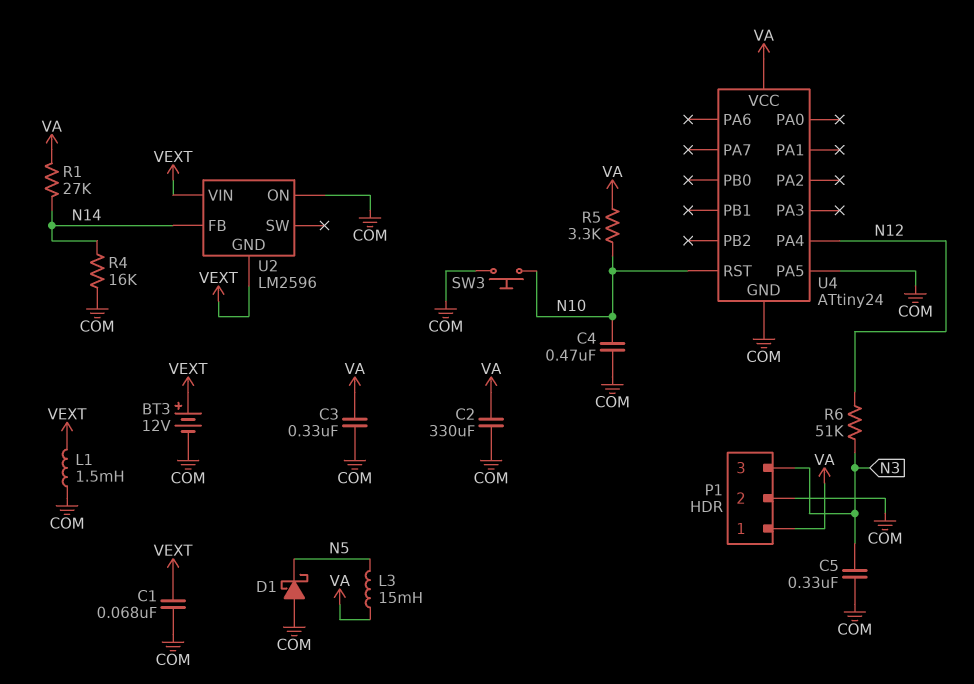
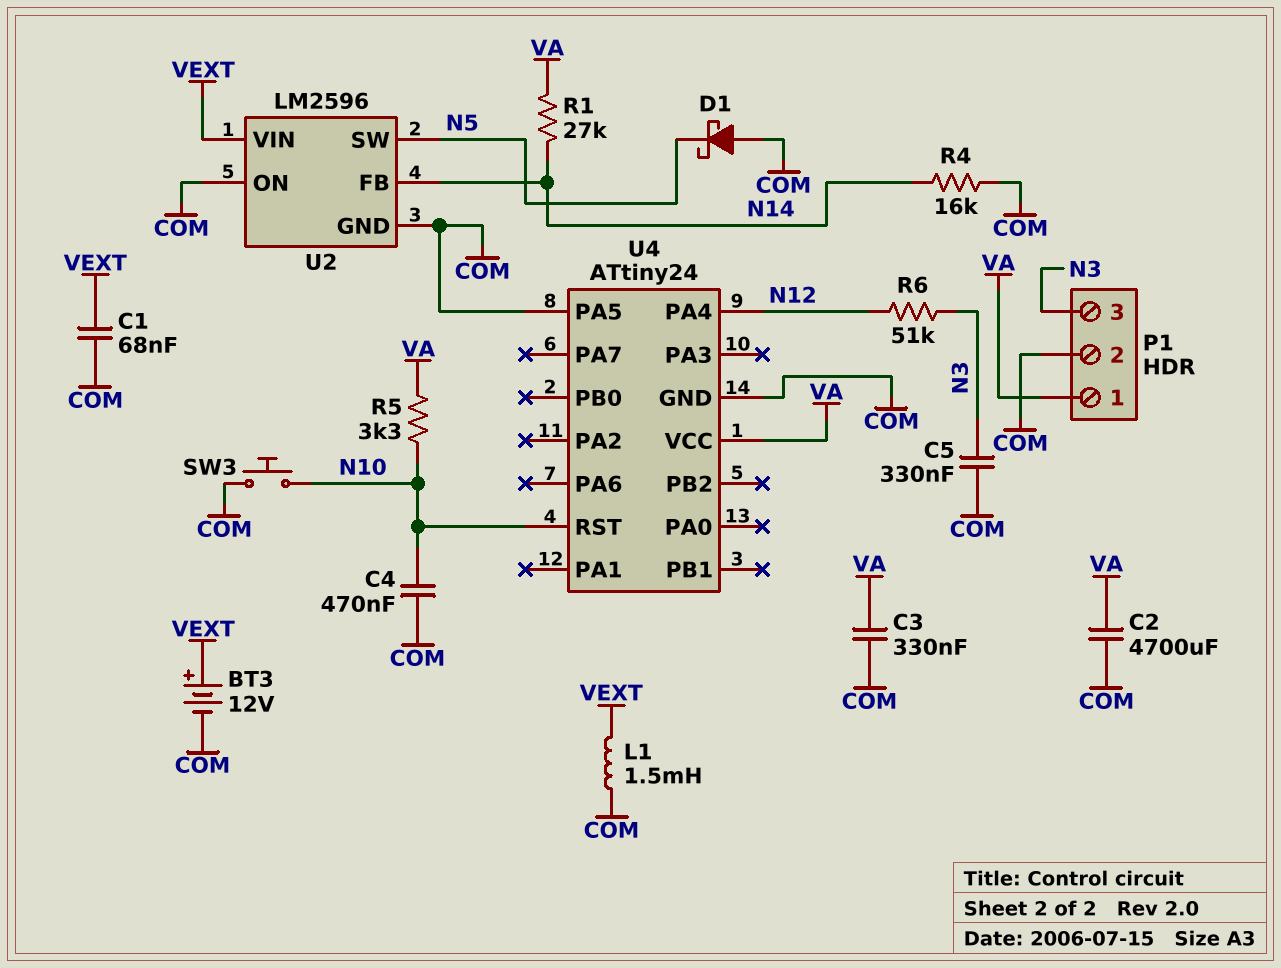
C2: 330uF (COM, VA) -> 4700uF (COM, VA)
L3: 15mH (N5, VA) -> none
U2 pin GND: VEXT -> COM
U2 pin SW: none -> N5

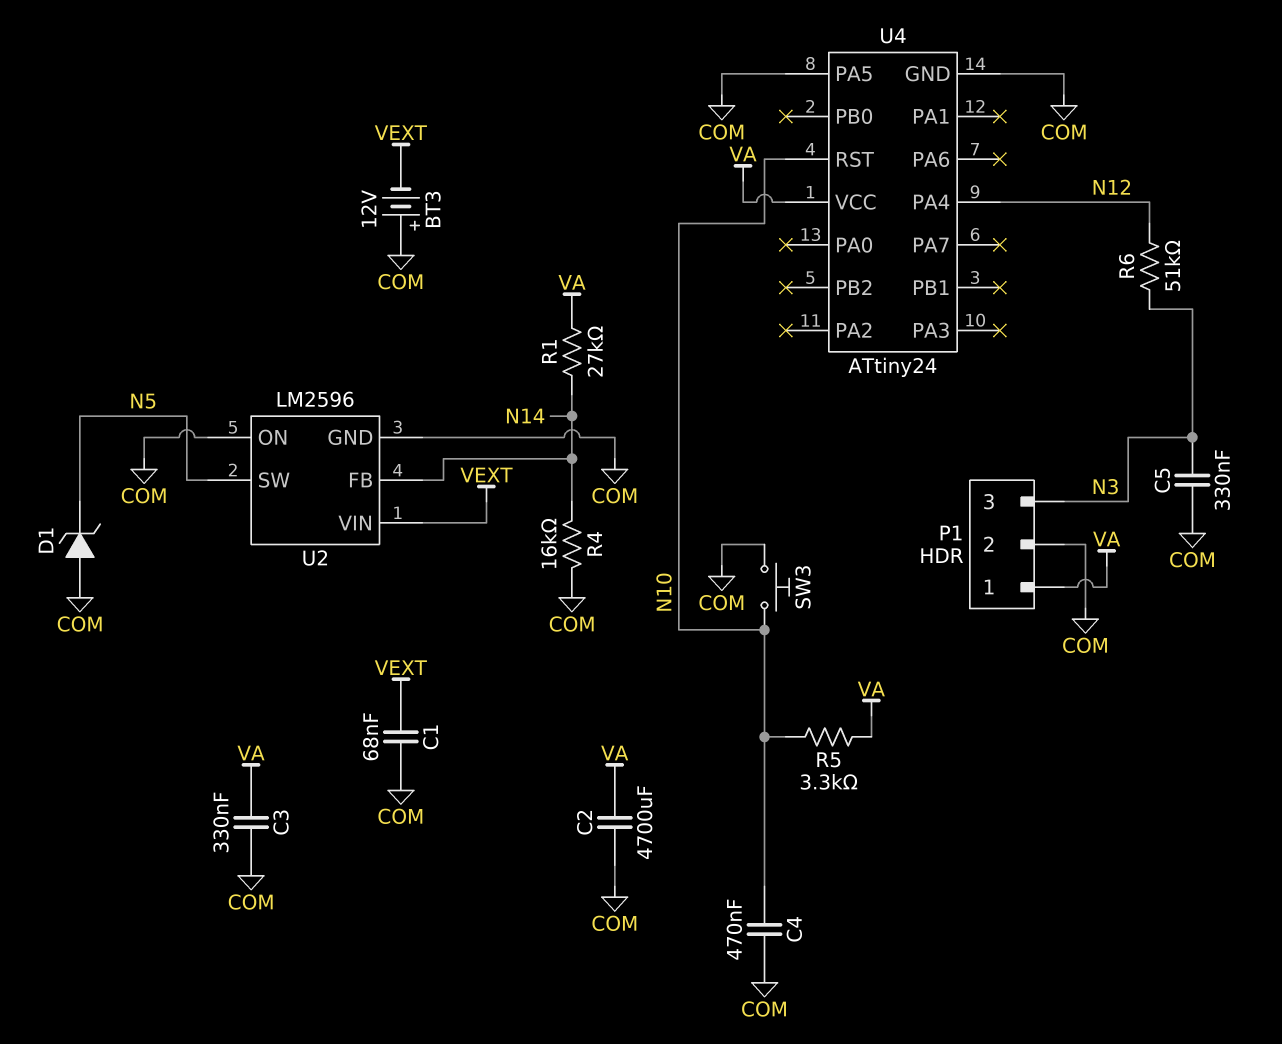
BT3: 12V (plus VEXT, minus COM) -> 12V (plus COM, minus VEXT)
D1: schottky (A COM, K N5) -> zener (A COM, K N5)
L1: 1.5mH (COM, VEXT) -> none

